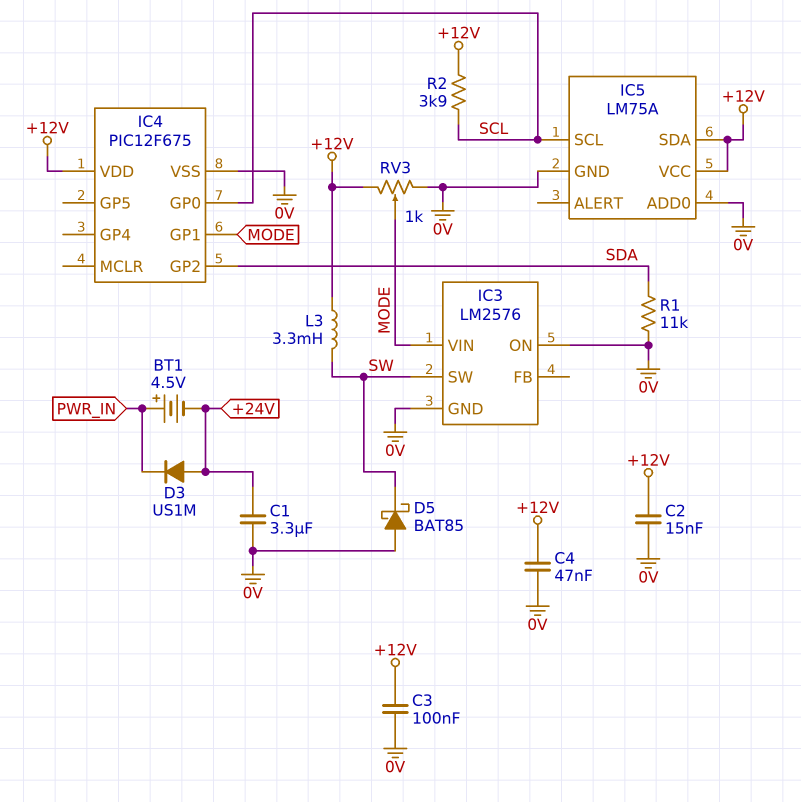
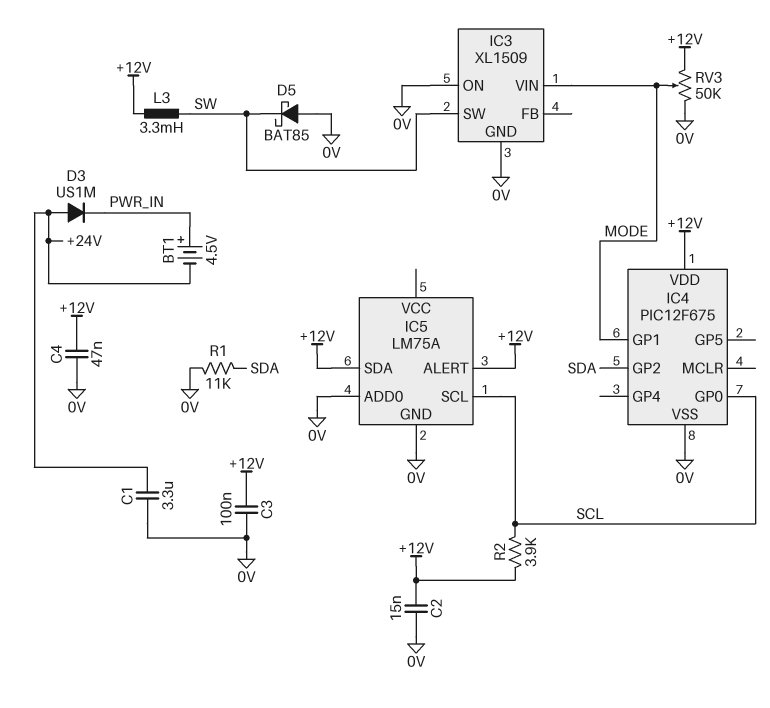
IC3: LM2576 -> XL1509
IC5 pin ALERT: none -> +12V
IC5 pin VCC: +12V -> none
RV3: 1k (+12V, 0V, wiper MODE) -> 50k (+12V, 0V, wiper MODE)

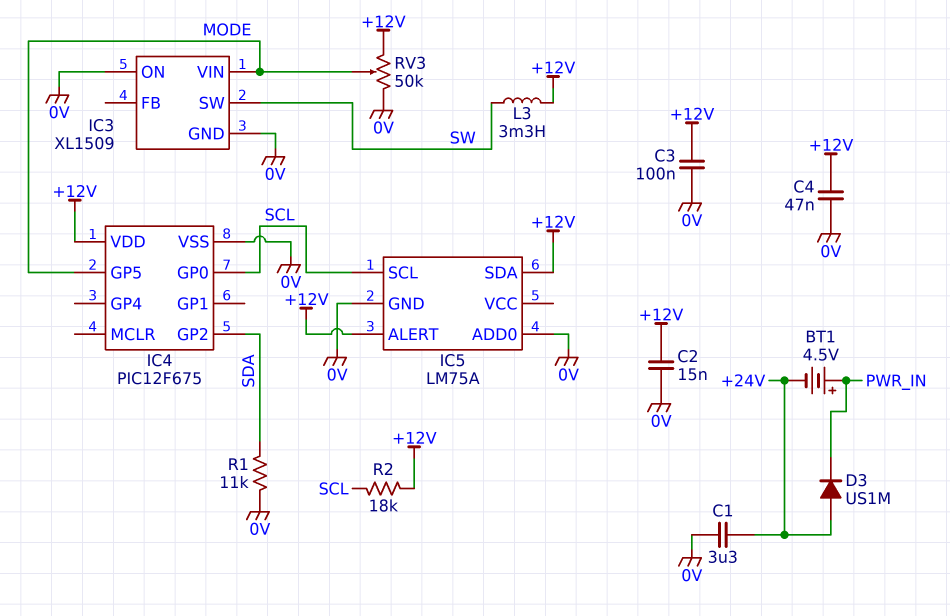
D5: schottky BAT85 (A 0V, K SW) -> none
IC4 pin GP1: MODE -> none
IC4 pin GP5: none -> MODE
R2: 3.9k (+12V, SCL) -> 18k (+12V, SCL)

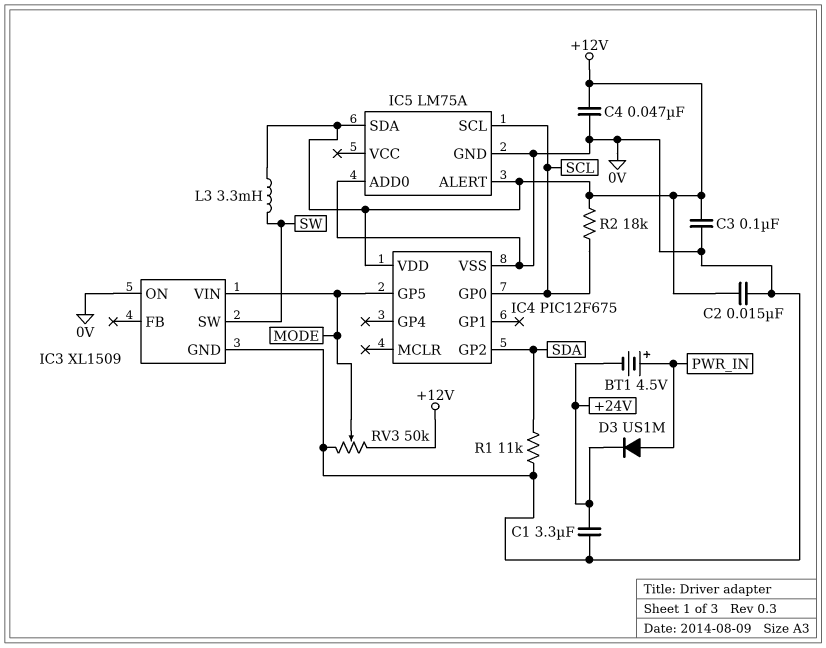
D3: diode US1M (A +24V, K PWR_IN) -> diode US1M (A PWR_IN, K +24V)

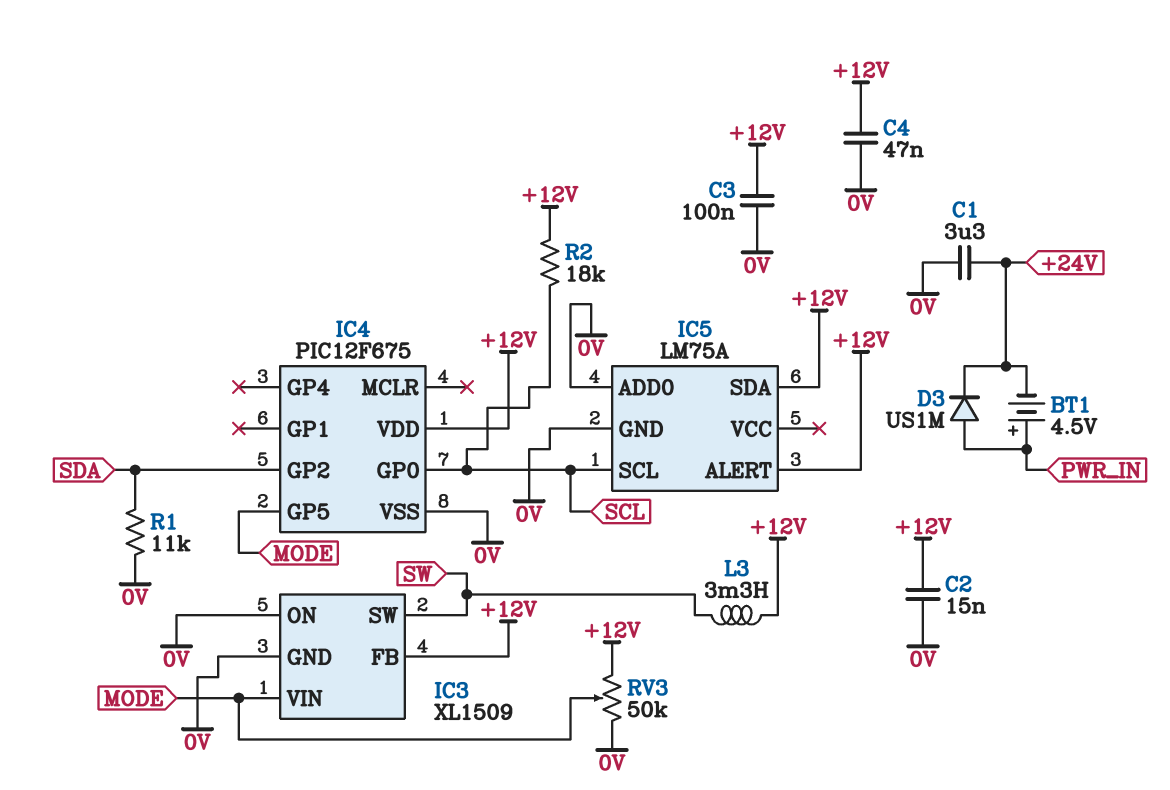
IC3 pin FB: none -> +12V

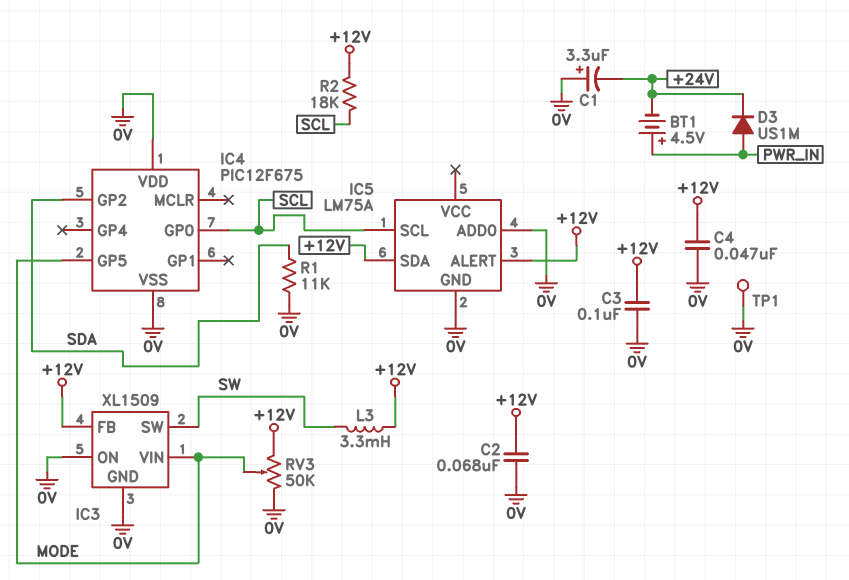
C1: 3.3uF (+24V, 0V) -> 3.3uF (plus 0V, minus +24V)
C2: 15nF (+12V, 0V) -> 68nF (+12V, 0V)
IC4 pin VDD: +12V -> 0V
TP1: none -> test point (0V)

